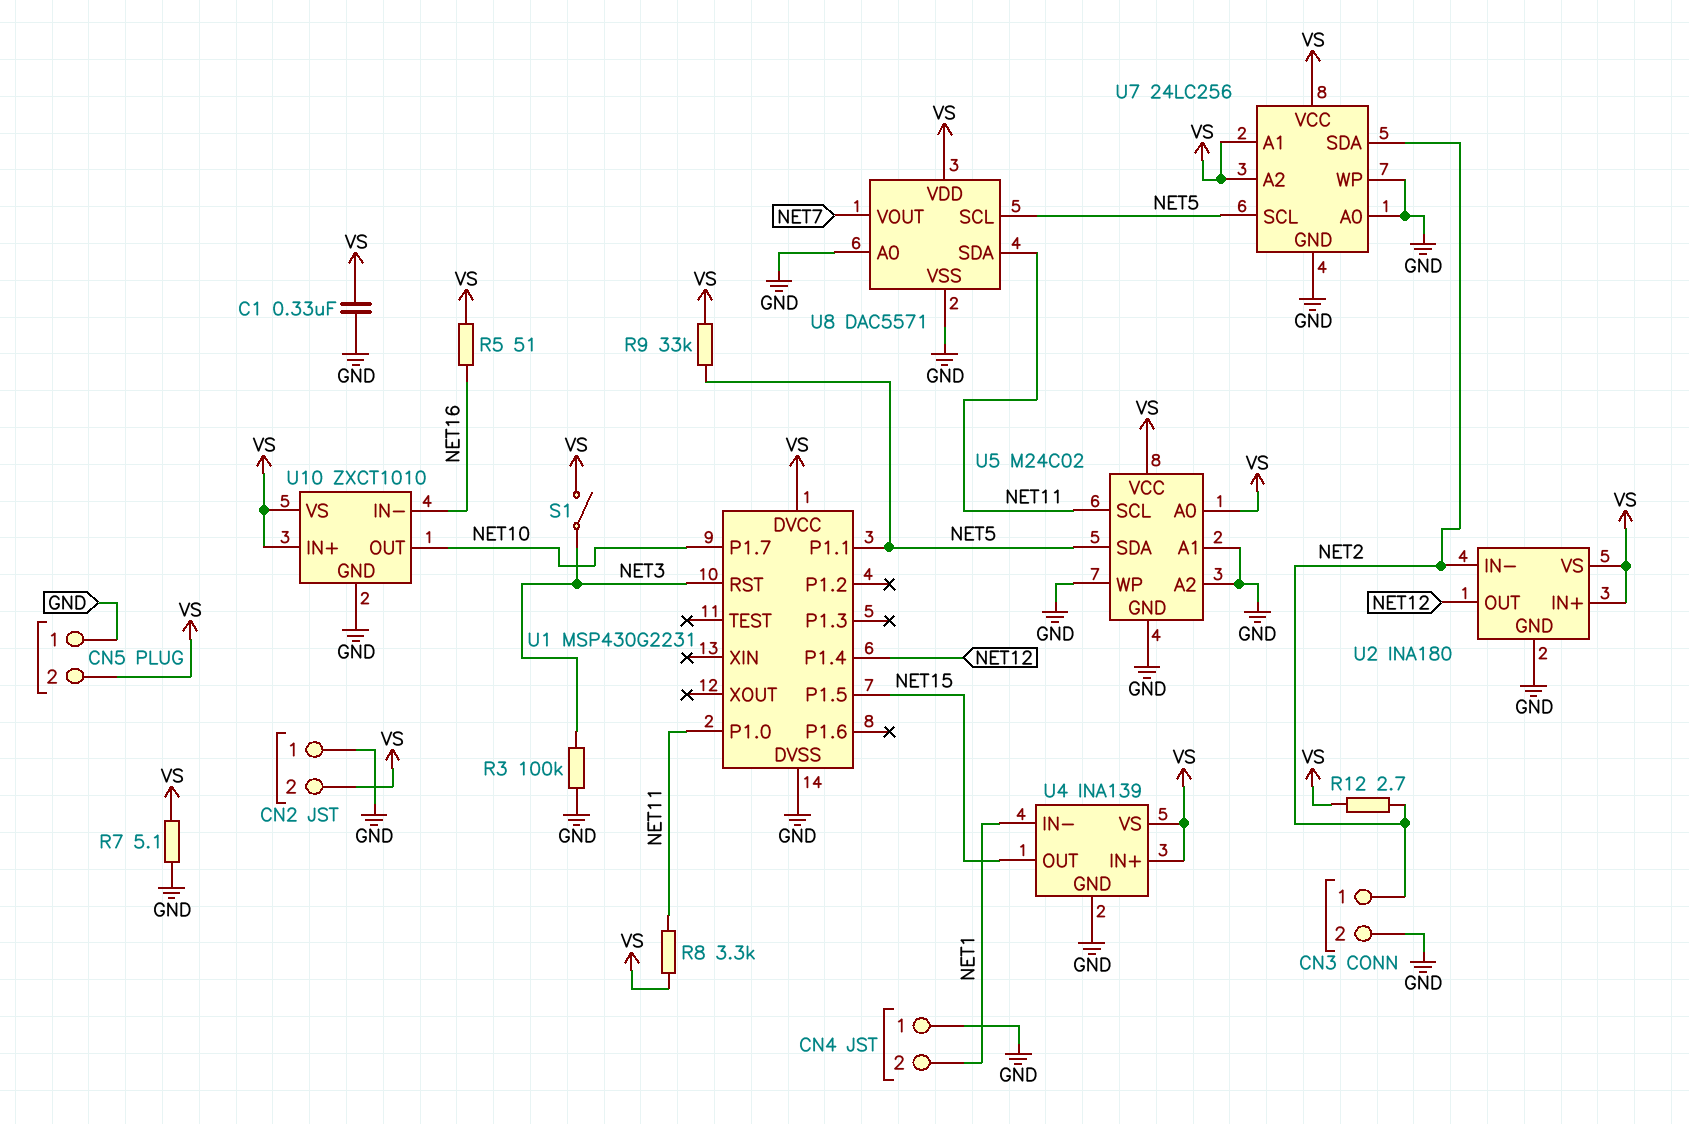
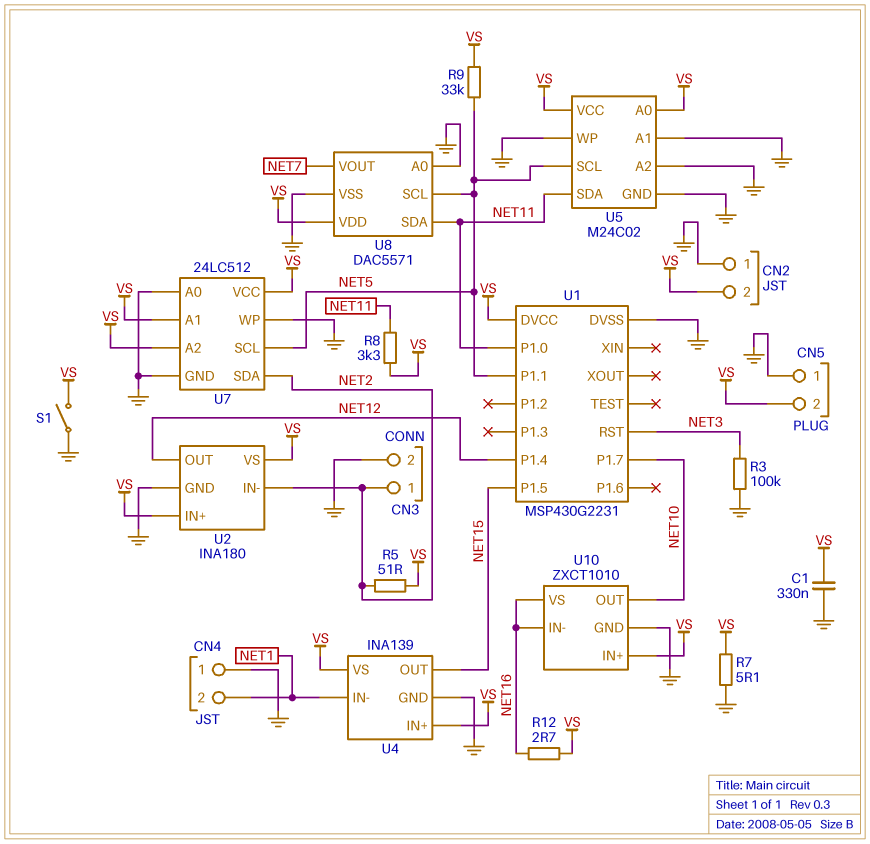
R5: 51 (NET16, VS) -> 51 (NET2, VS)
R12: 2.7 (NET2, VS) -> 2.7 (NET16, VS)
S1: switch (NET3, VS) -> switch (GND, VS)
U5 pin SCL: NET11 -> NET5
U5 pin SDA: NET5 -> NET11
U7: 24LC256 -> 24LC512
U10 pin VS: VS -> NET16

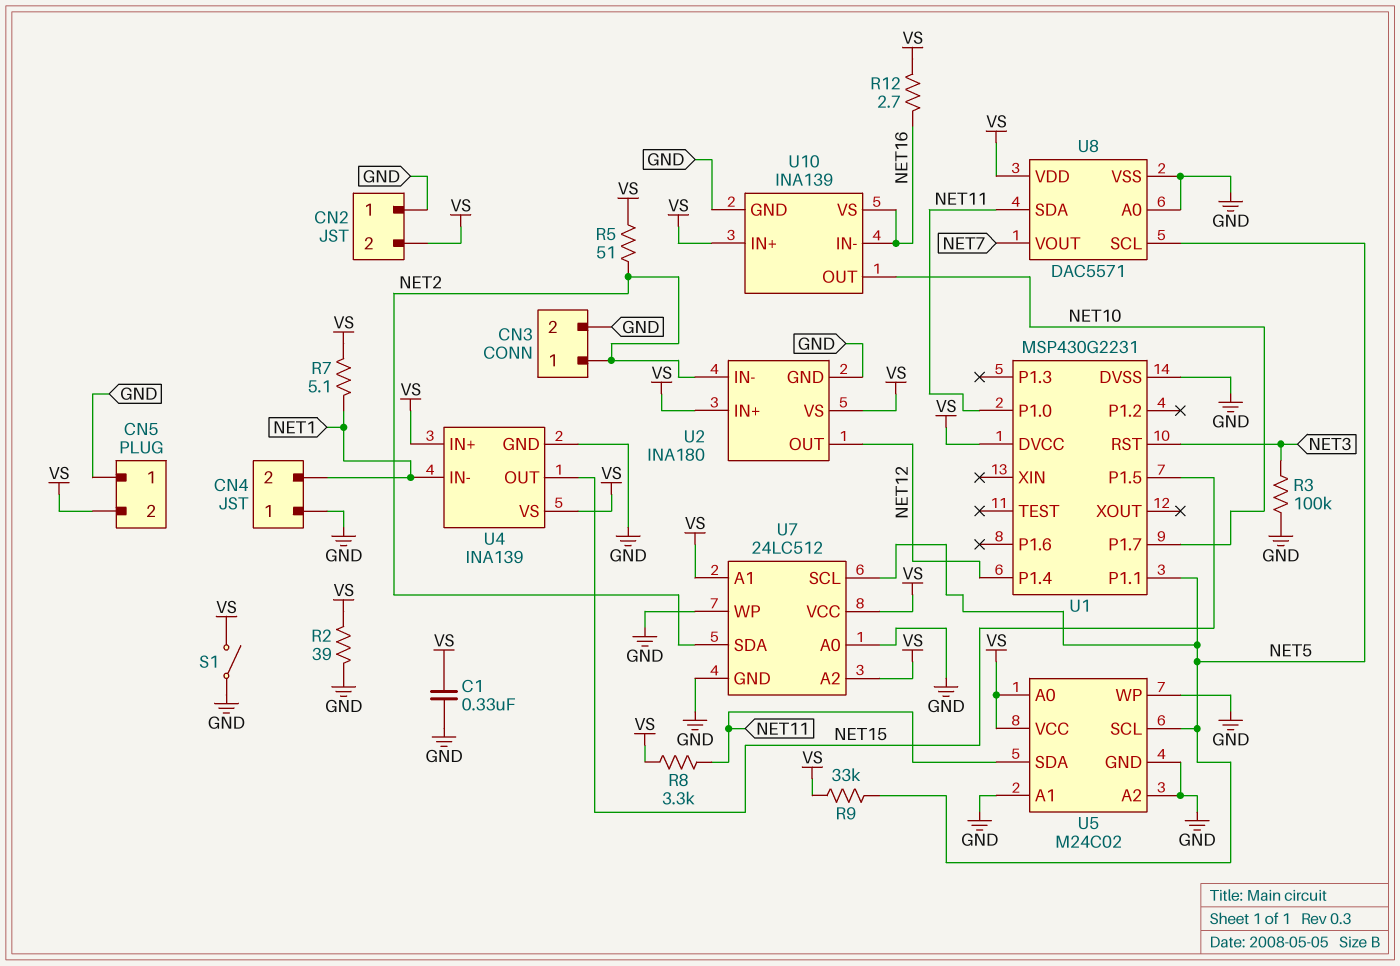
R2: none -> 39 (GND, VS)
R7: 5.1 (GND, VS) -> 5.1 (NET1, VS)
U10: ZXCT1010 -> INA139

